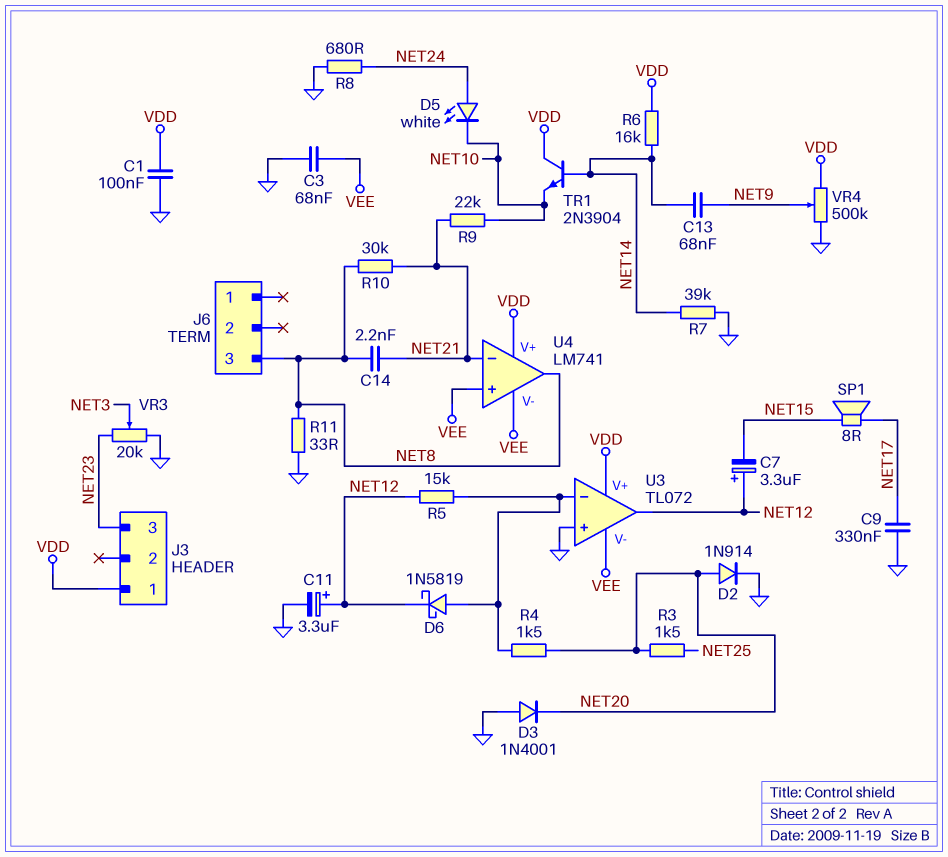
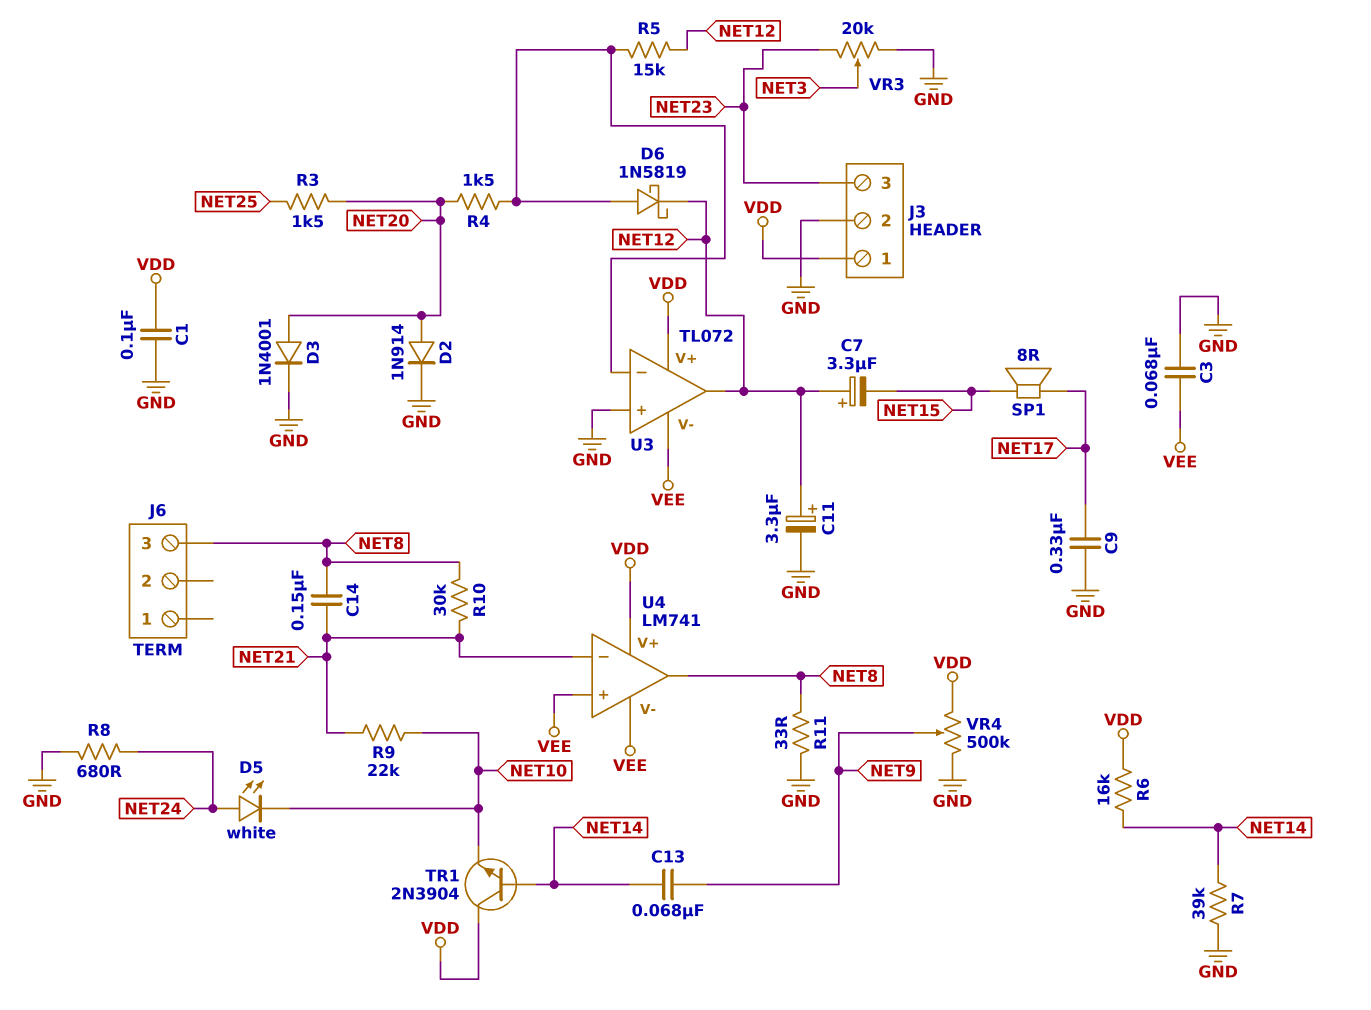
C14: 2.2nF (NET8, NET21) -> 150nF (NET8, NET21)
D3: diode 1N4001 (A GND, K NET20) -> diode 1N4001 (A NET20, K GND)
J3 pin 2: none -> GND

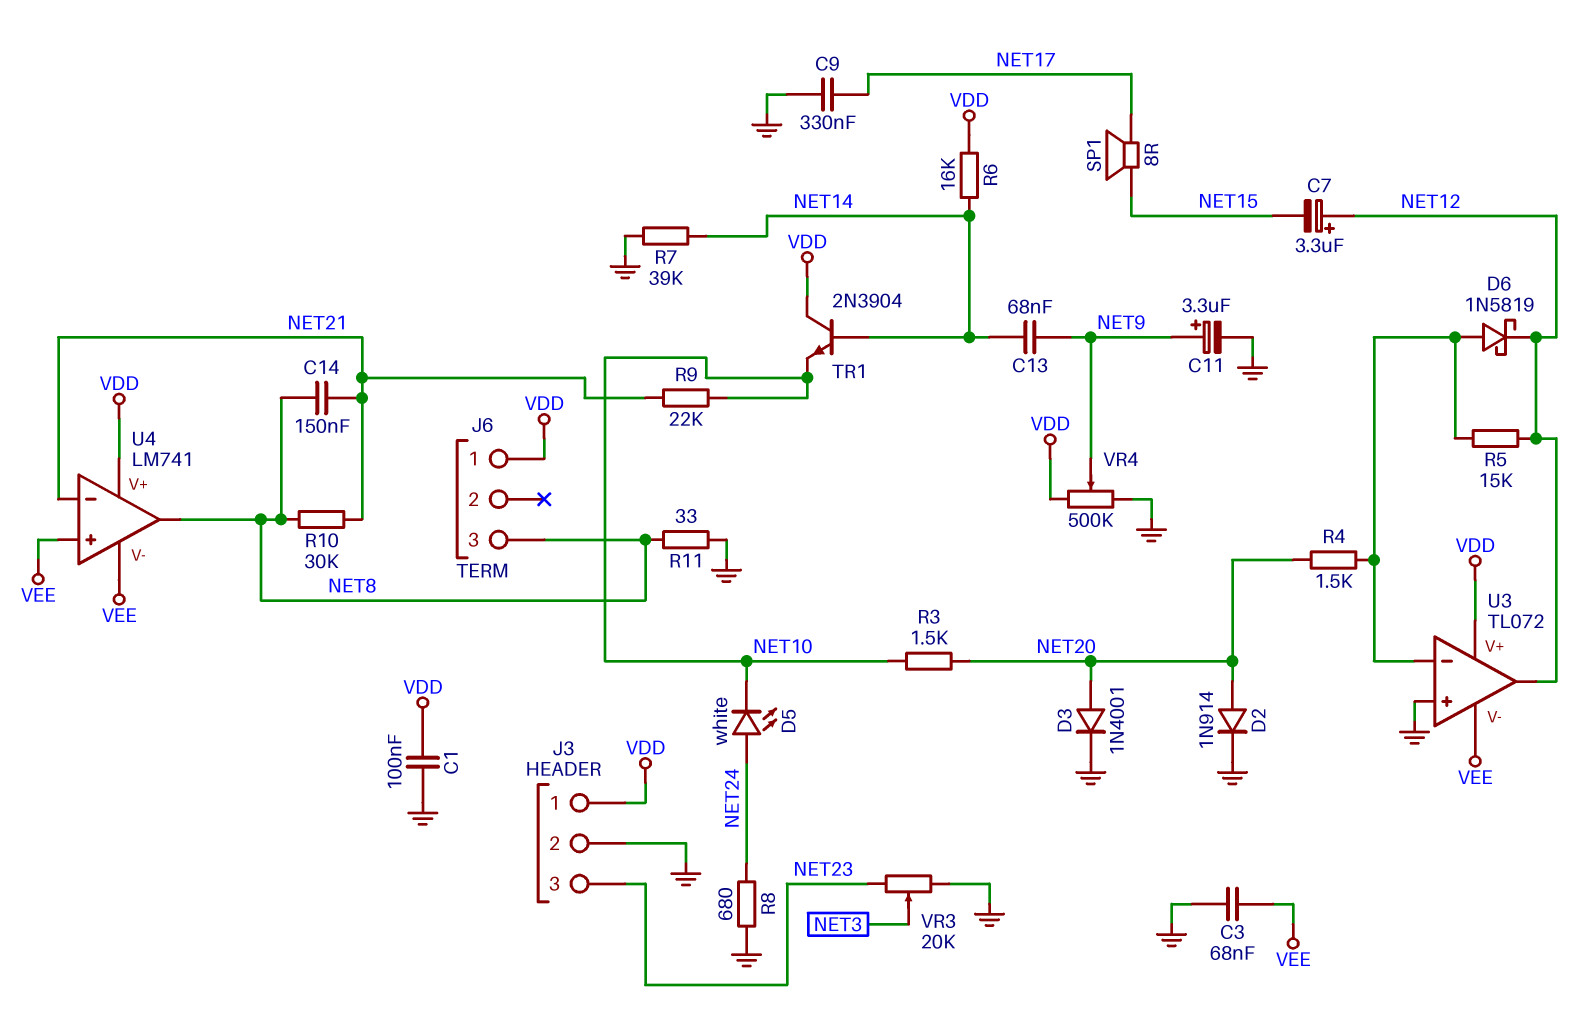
C11: 3.3uF (plus NET12, minus GND) -> 3.3uF (plus NET9, minus GND)
J6 pin 1: none -> VDD
R3: 1.5k (NET20, NET25) -> 1.5k (NET10, NET20)

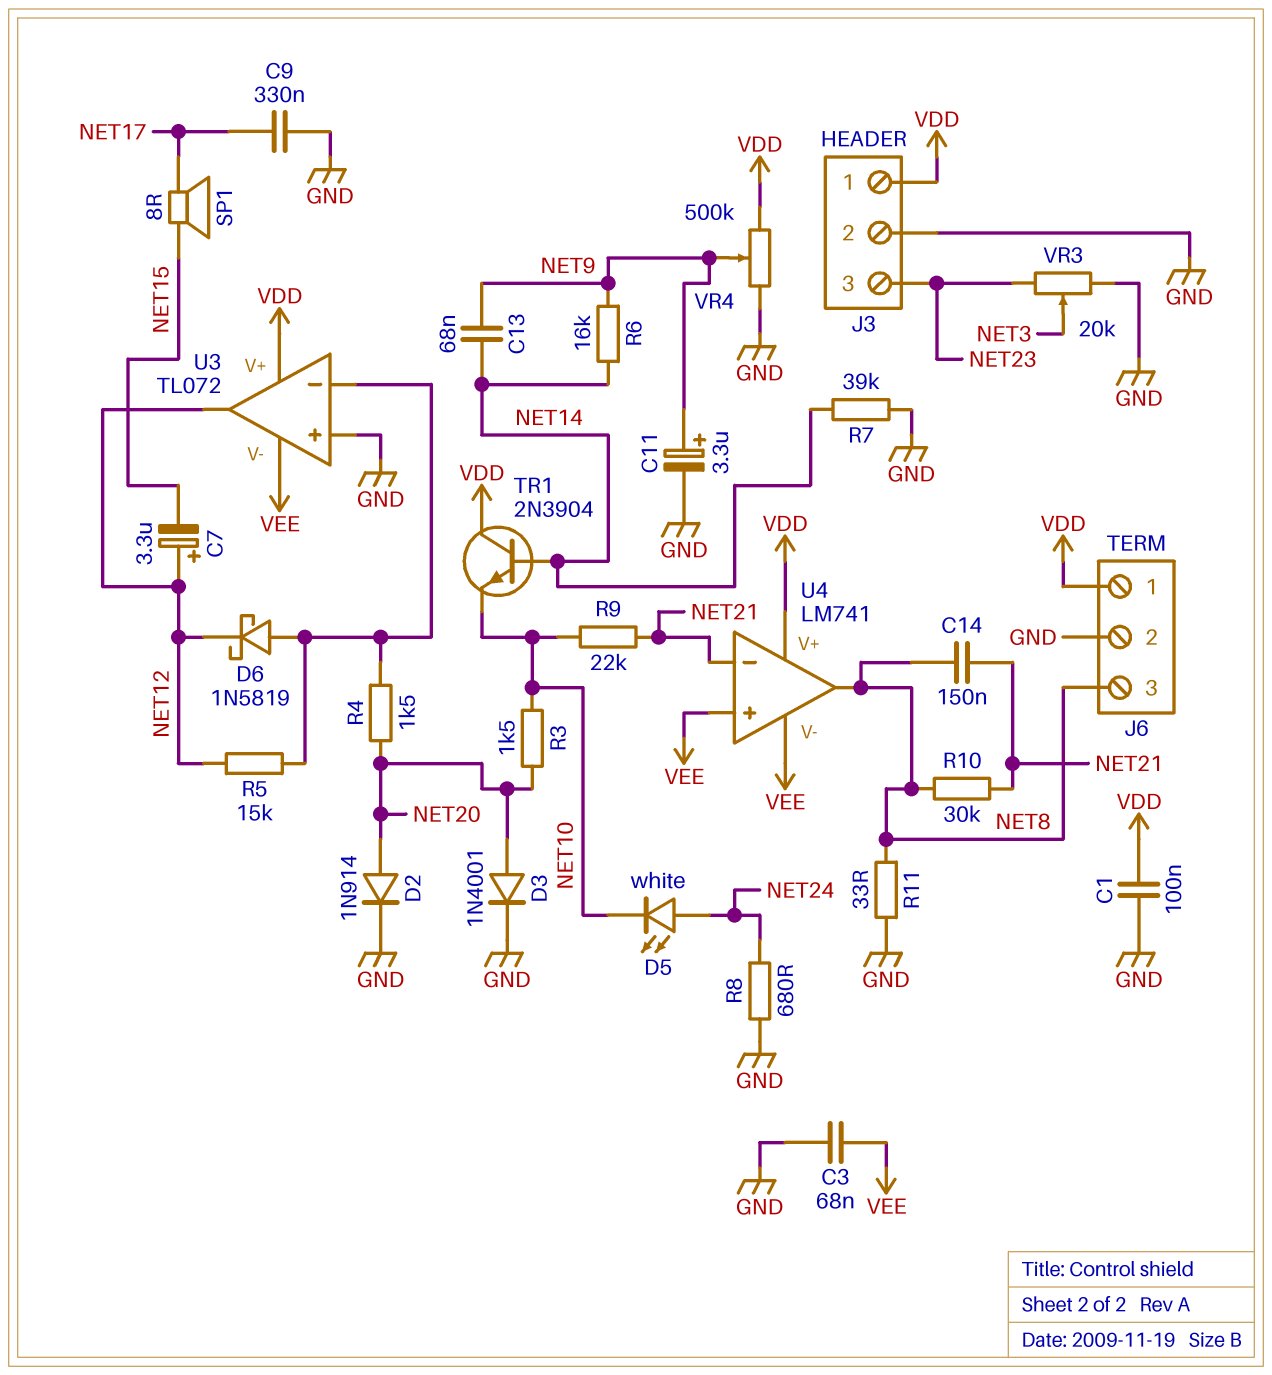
J6 pin 2: none -> GND
R6: 16k (NET14, VDD) -> 16k (NET9, NET14)

